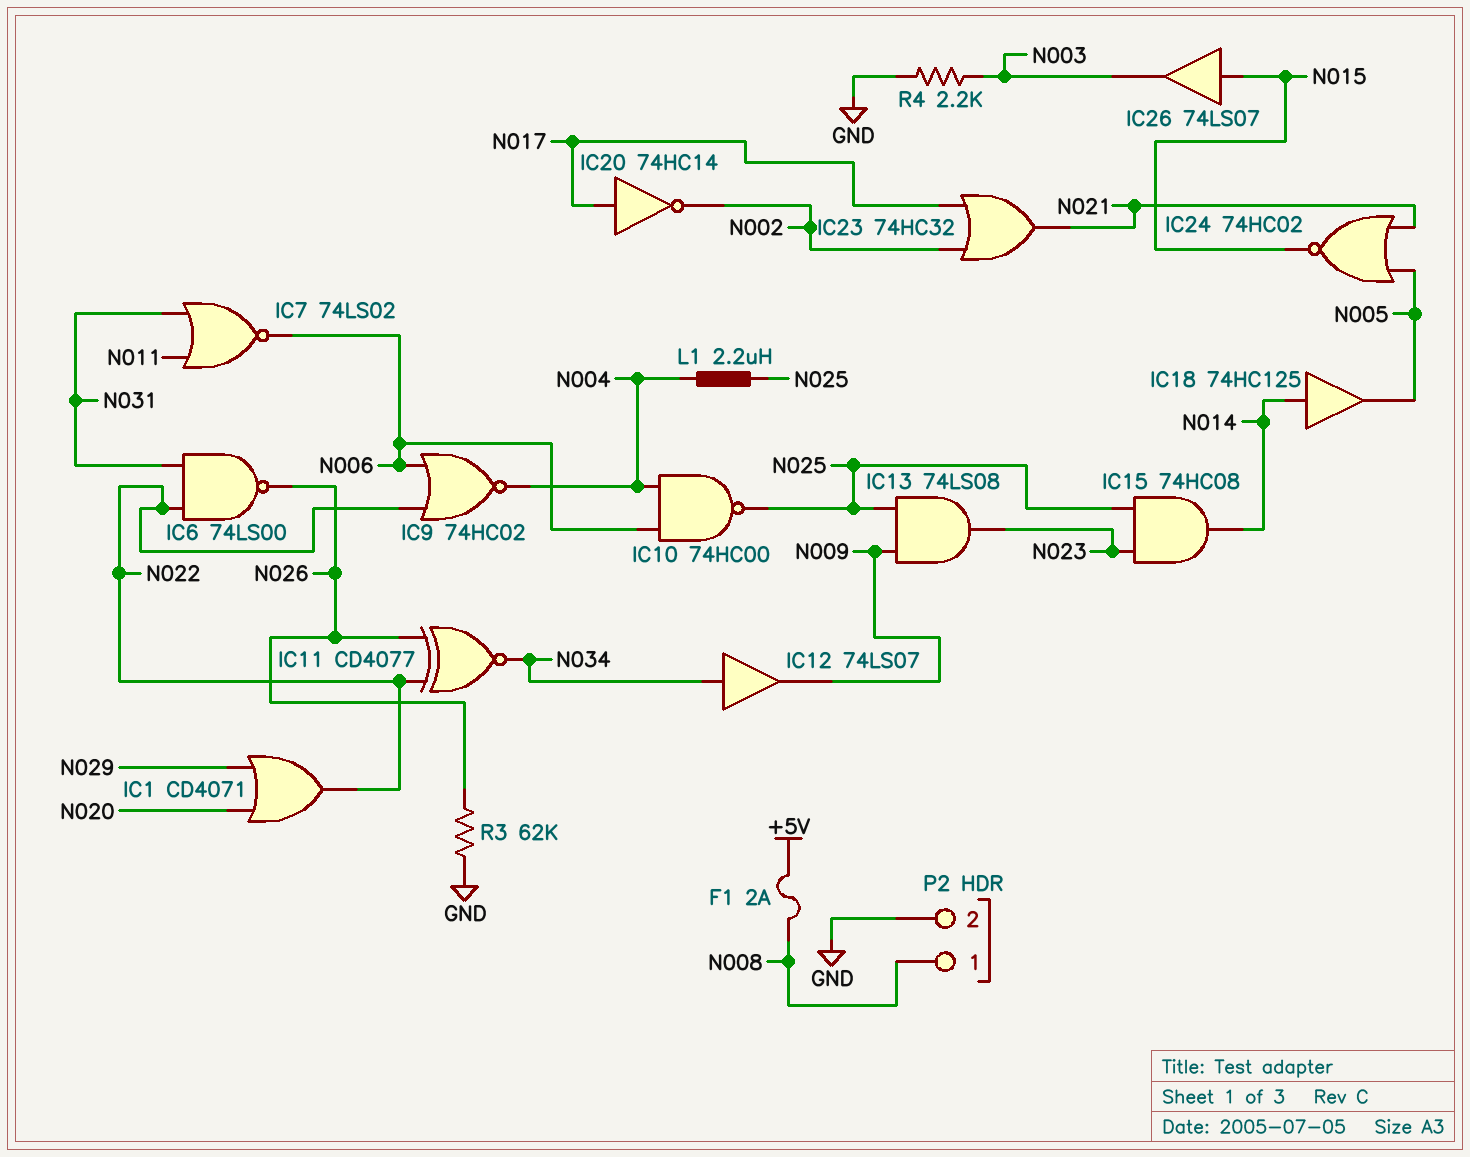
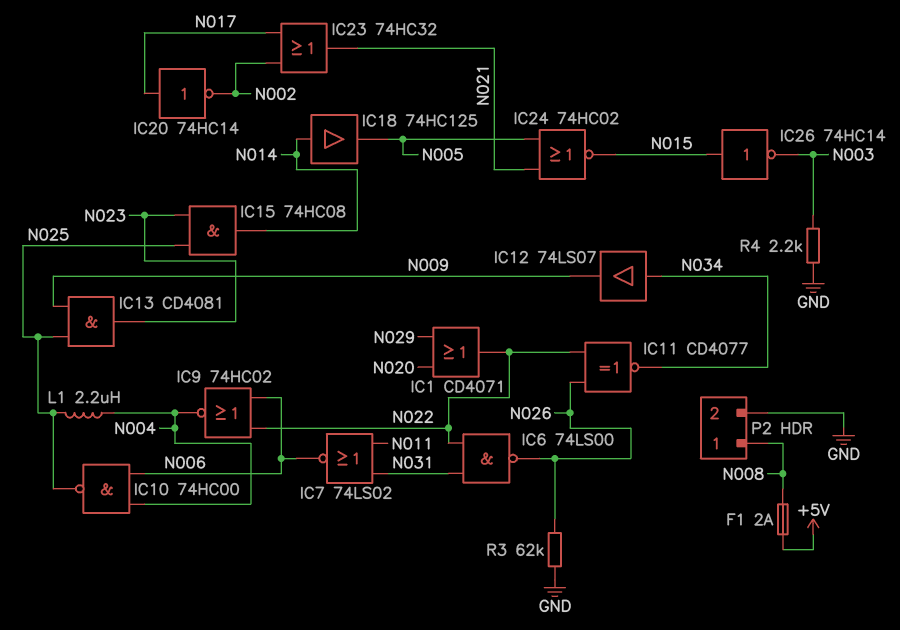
IC13: AND 74LS08 (in N009, in N025, out N023) -> AND CD4081 (in N009, in N025, out N023)
IC26: buffer 74LS07 (in N015, out N003) -> NOT 74HC14 (in N015, out N003)

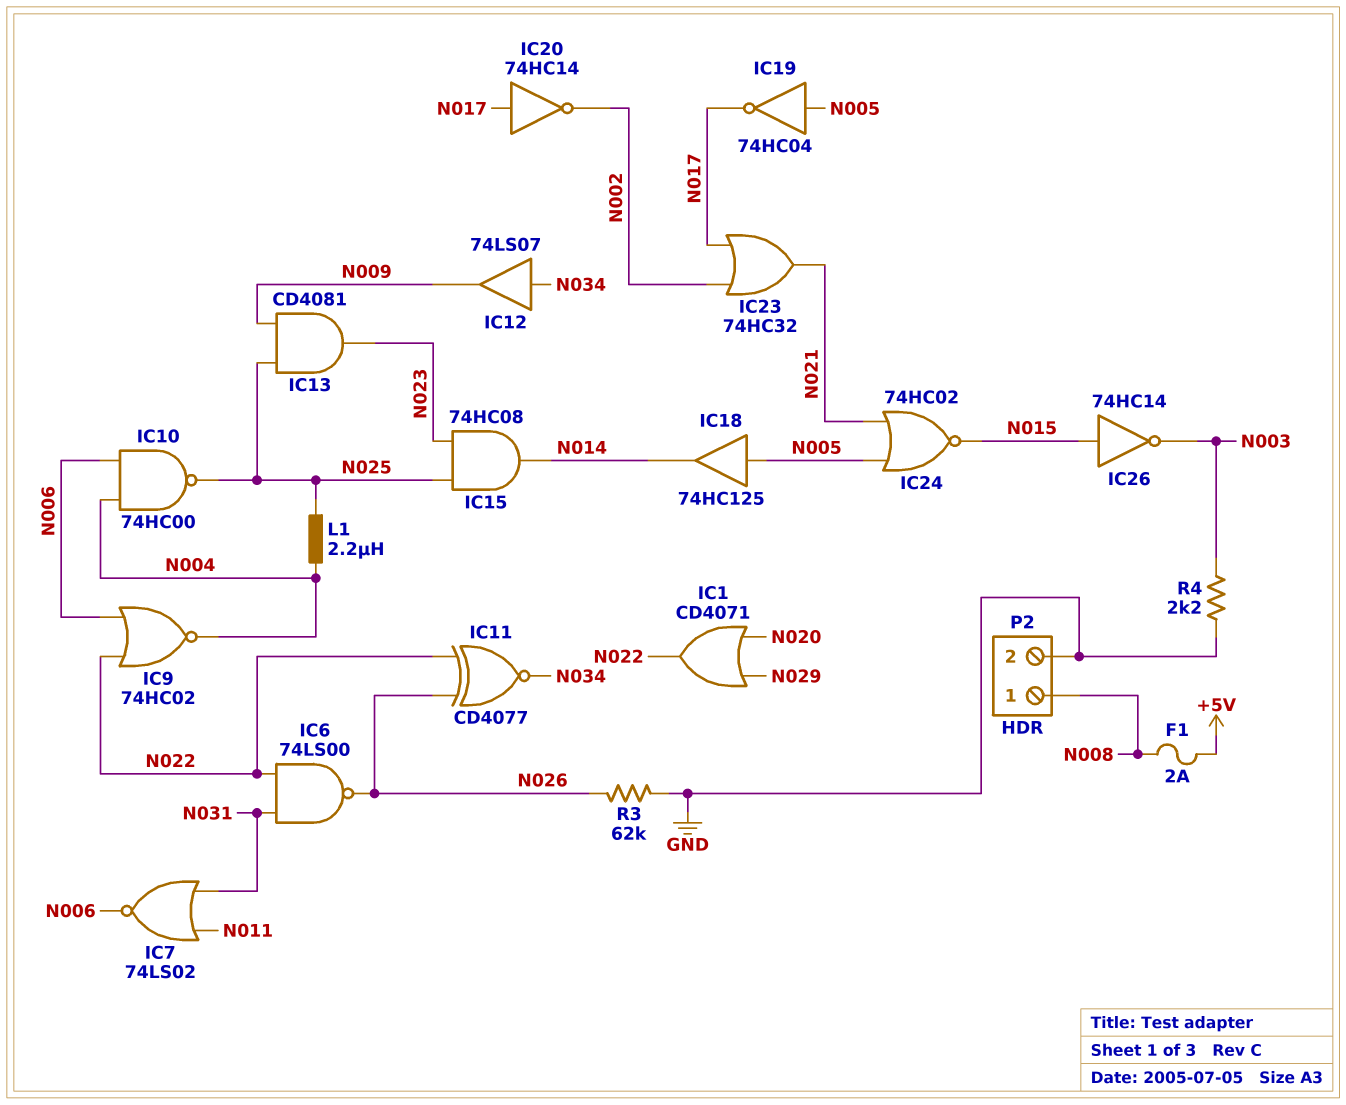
IC18: buffer 74HC125 (in N014, out N005) -> buffer 74HC125 (in N005, out N014)
IC19: none -> NOT 74HC04 (in N005, out N017)

